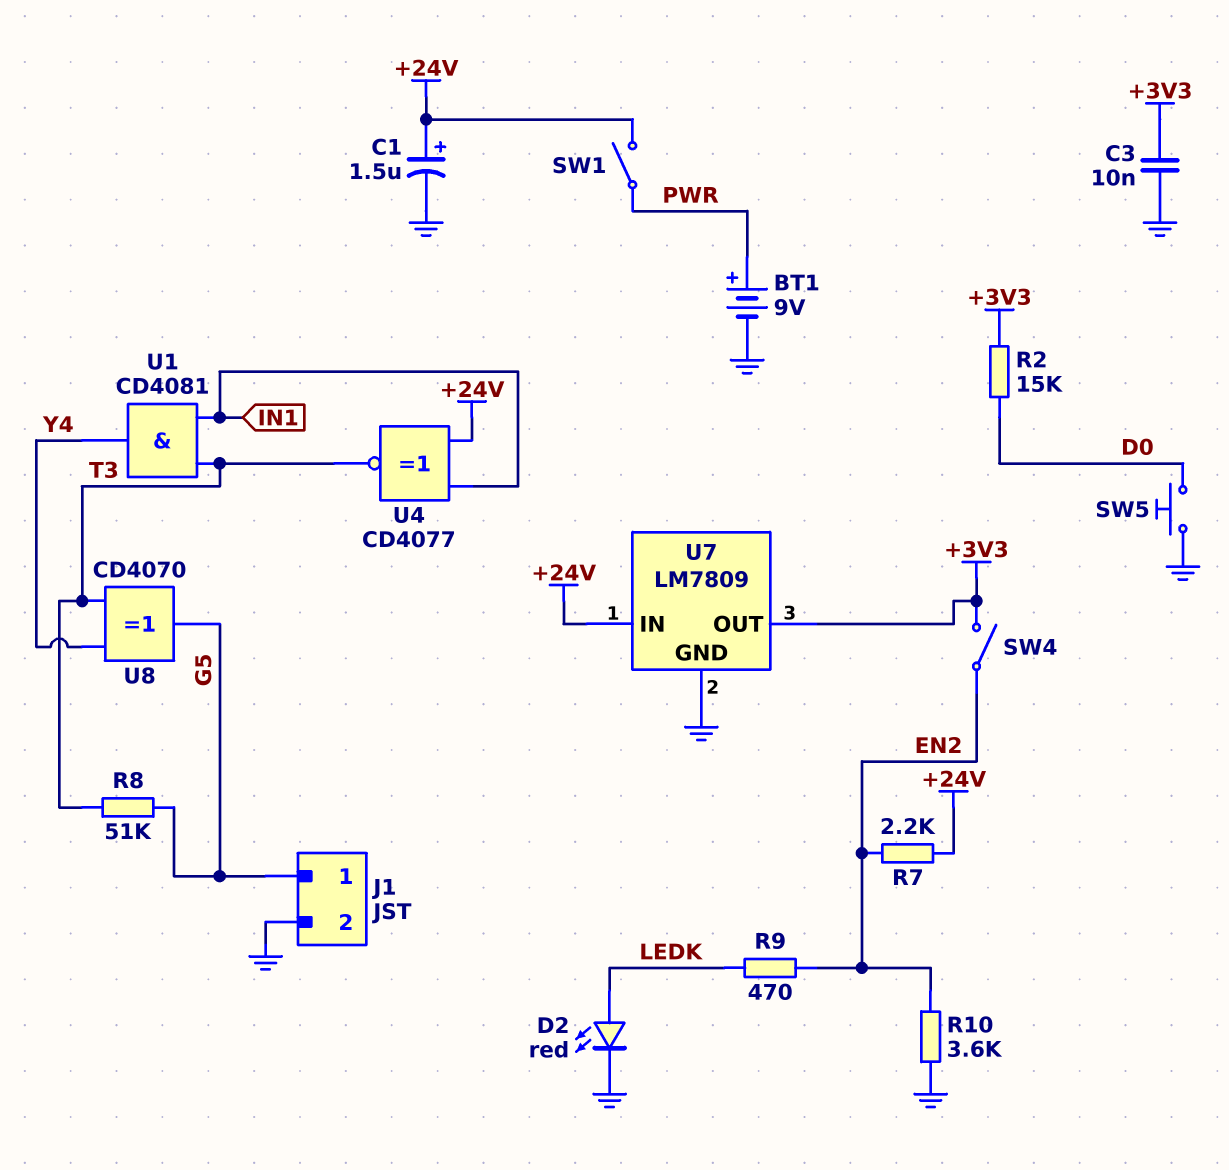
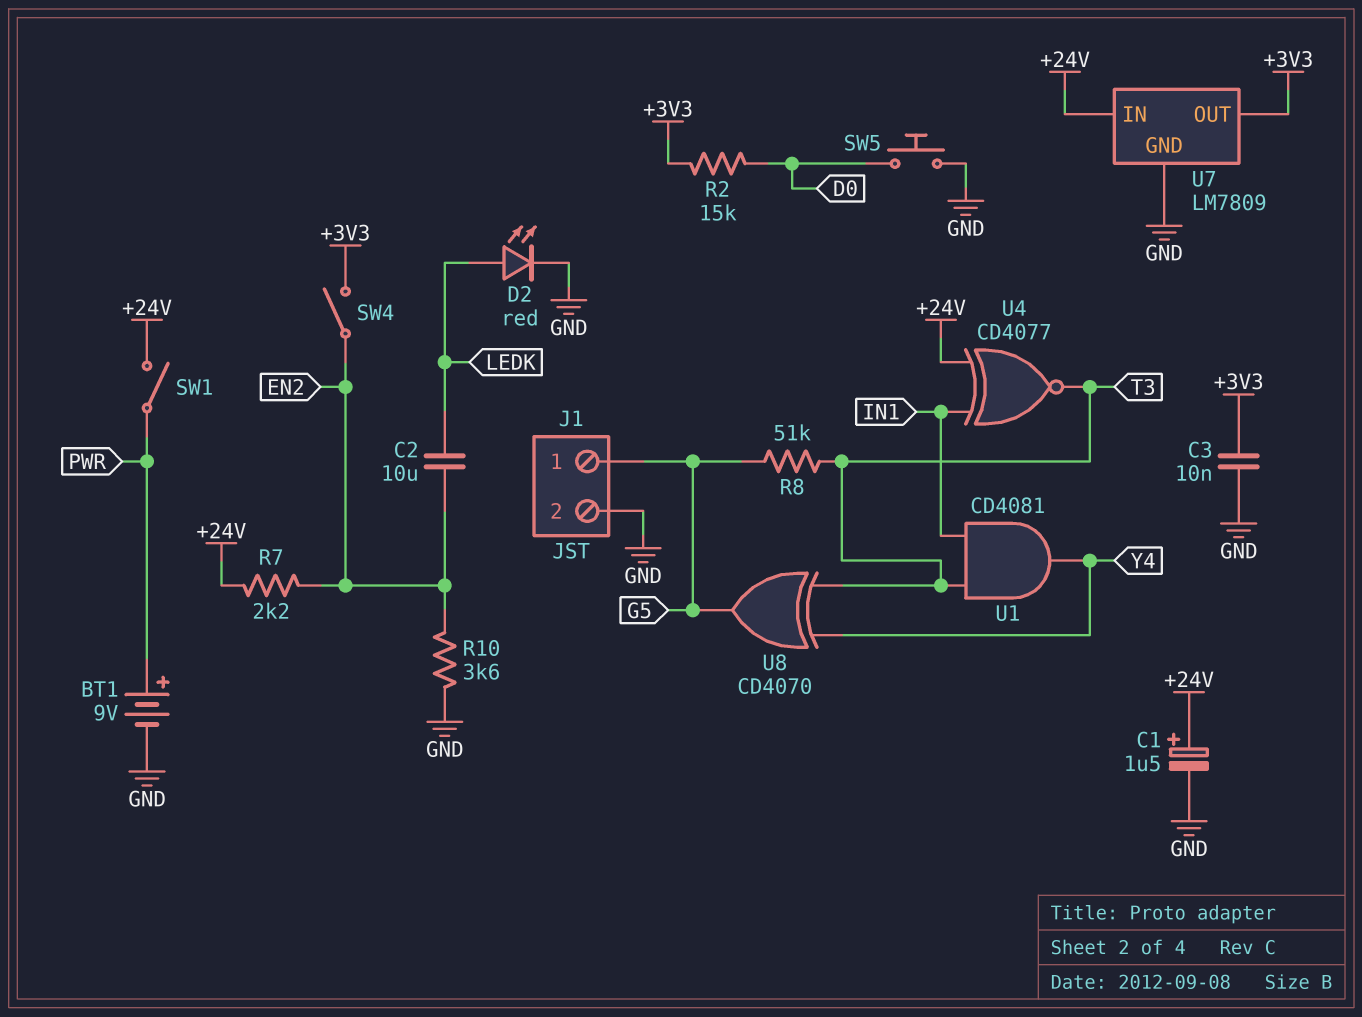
C2: none -> 10uF (EN2, LEDK)
R9: 470 (EN2, LEDK) -> none

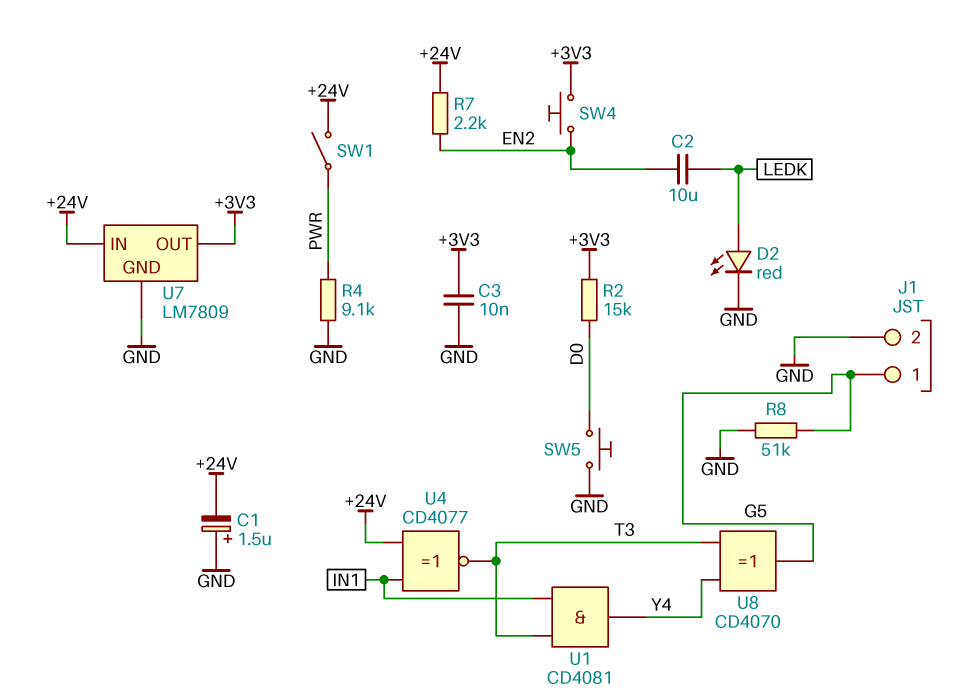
BT1: 9V (plus PWR, minus GND) -> none
C1: 1.5uF (plus +24V, minus GND) -> 1.5uF (plus GND, minus +24V)
R4: none -> 9.1k (GND, PWR)
R8: 51k (G5, T3) -> 51k (G5, GND)
R10: 3.6k (EN2, GND) -> none
SW4: switch (+3V3, EN2) -> button (+3V3, EN2)

